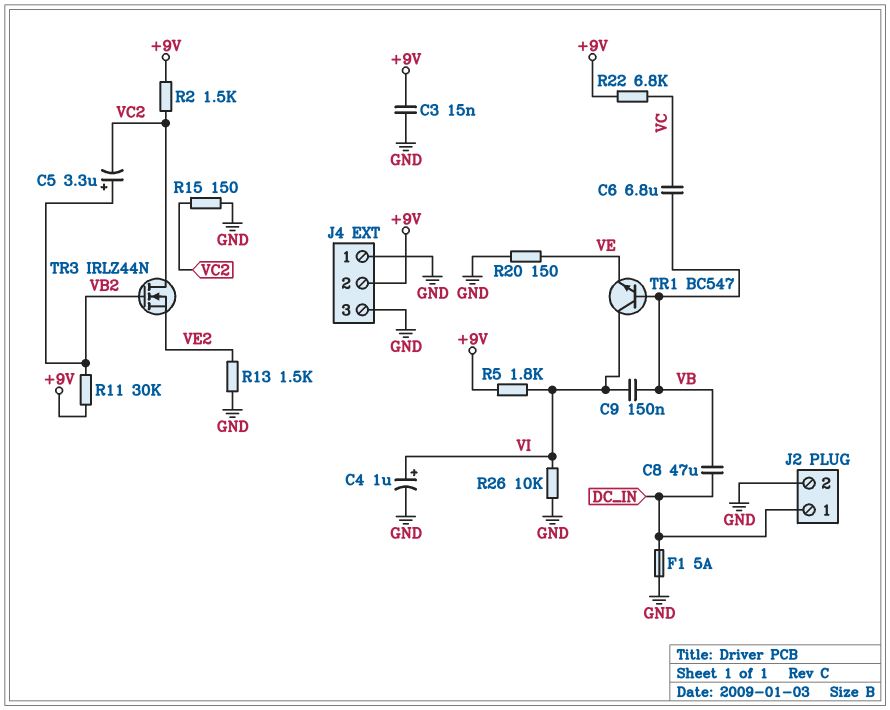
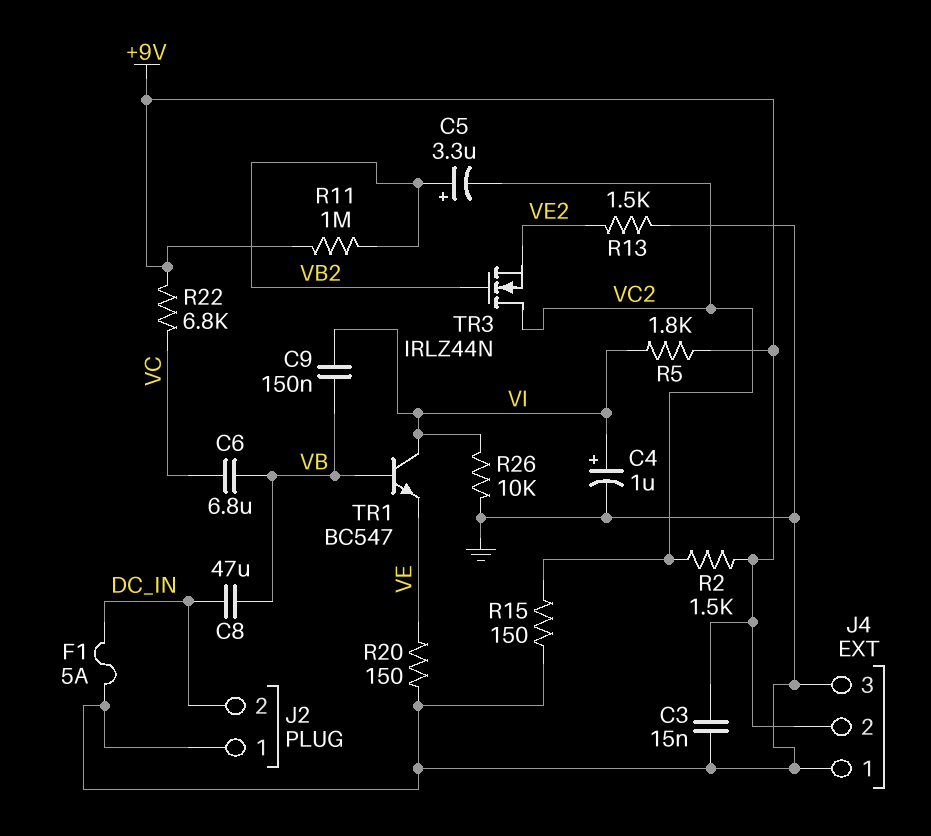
J2 pin 1: DC_IN -> GND
J2 pin 2: GND -> DC_IN
R11: 30k (+9V, VB2) -> 1M (+9V, VB2)

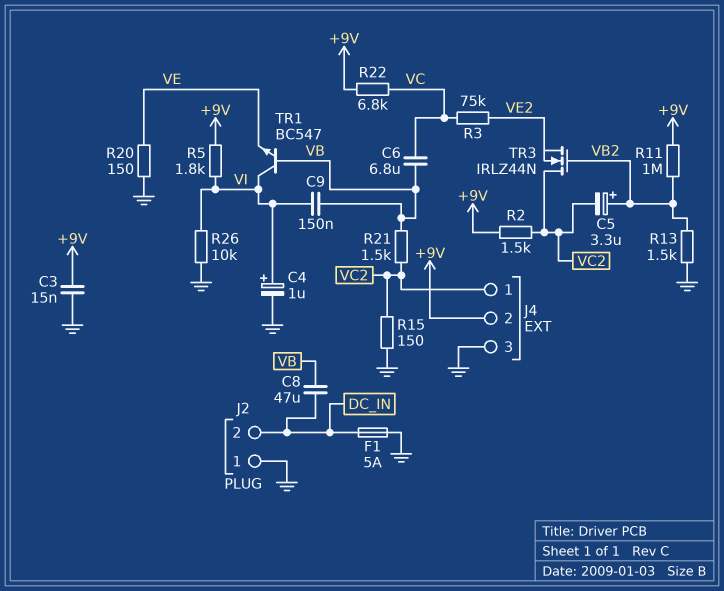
J4 pin 1: GND -> VC2
R3: none -> 75k (VC, VE2)
R13: 1.5k (GND, VE2) -> 1.5k (GND, VB2)
R21: none -> 1.5k (VB, VC2)

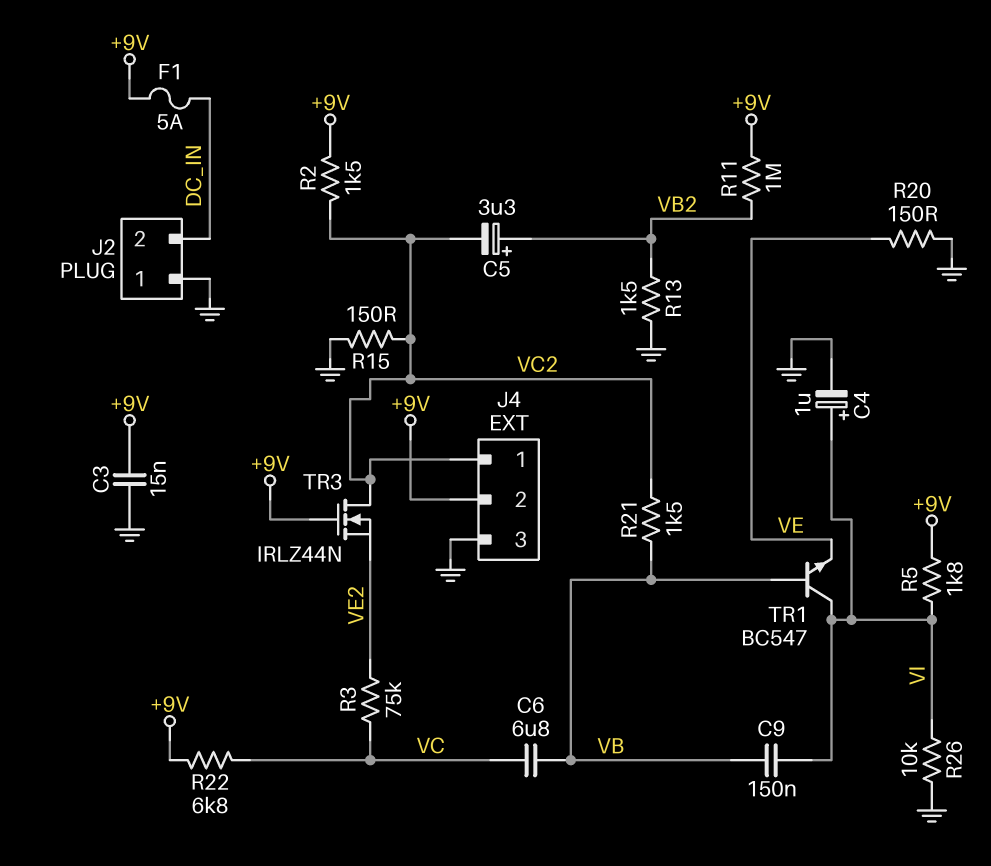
C8: 47uF (DC_IN, VB) -> none
F1: 5A (DC_IN, GND) -> 5A (+9V, DC_IN)
TR3: NMOS IRLZ44N (G VB2, D VC2, S VE2) -> NMOS IRLZ44N (G +9V, D VC2, S VE2)

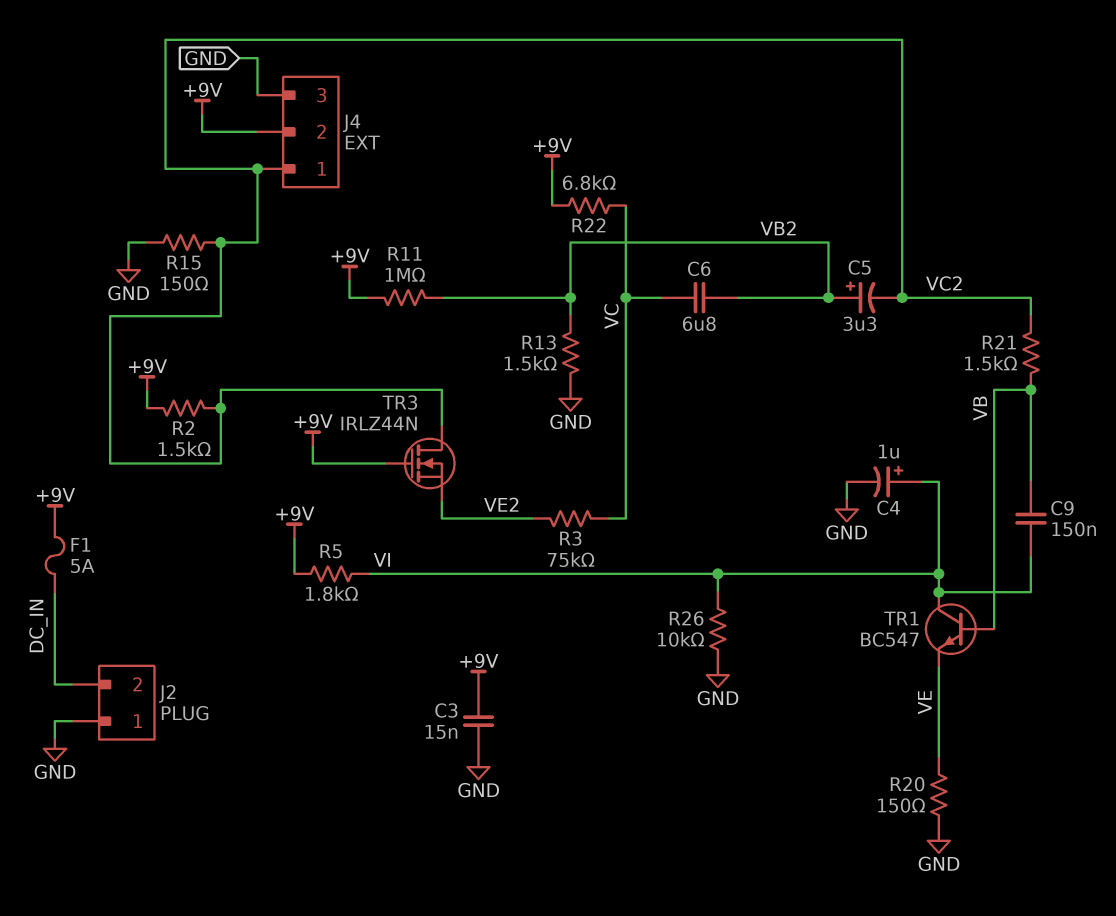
C6: 6.8uF (VB, VC) -> 6.8uF (VB2, VC)

